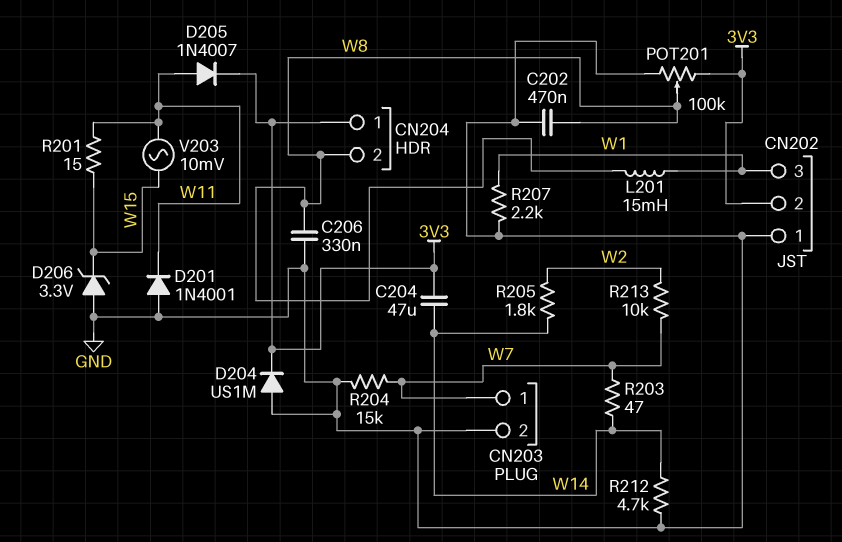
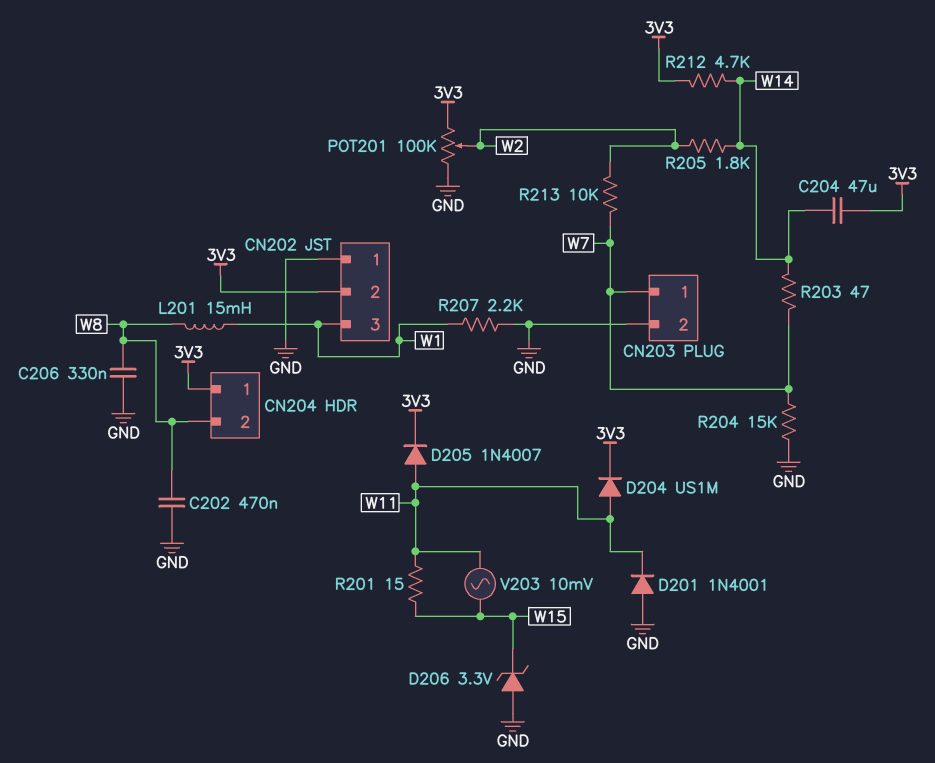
D204: diode US1M (A GND, K 3V3) -> diode US1M (A W11, K 3V3)
POT201: 100k (3V3, GND, wiper W8) -> 100k (3V3, GND, wiper W2)
R212: 4.7k (GND, W14) -> 4.7k (3V3, W14)

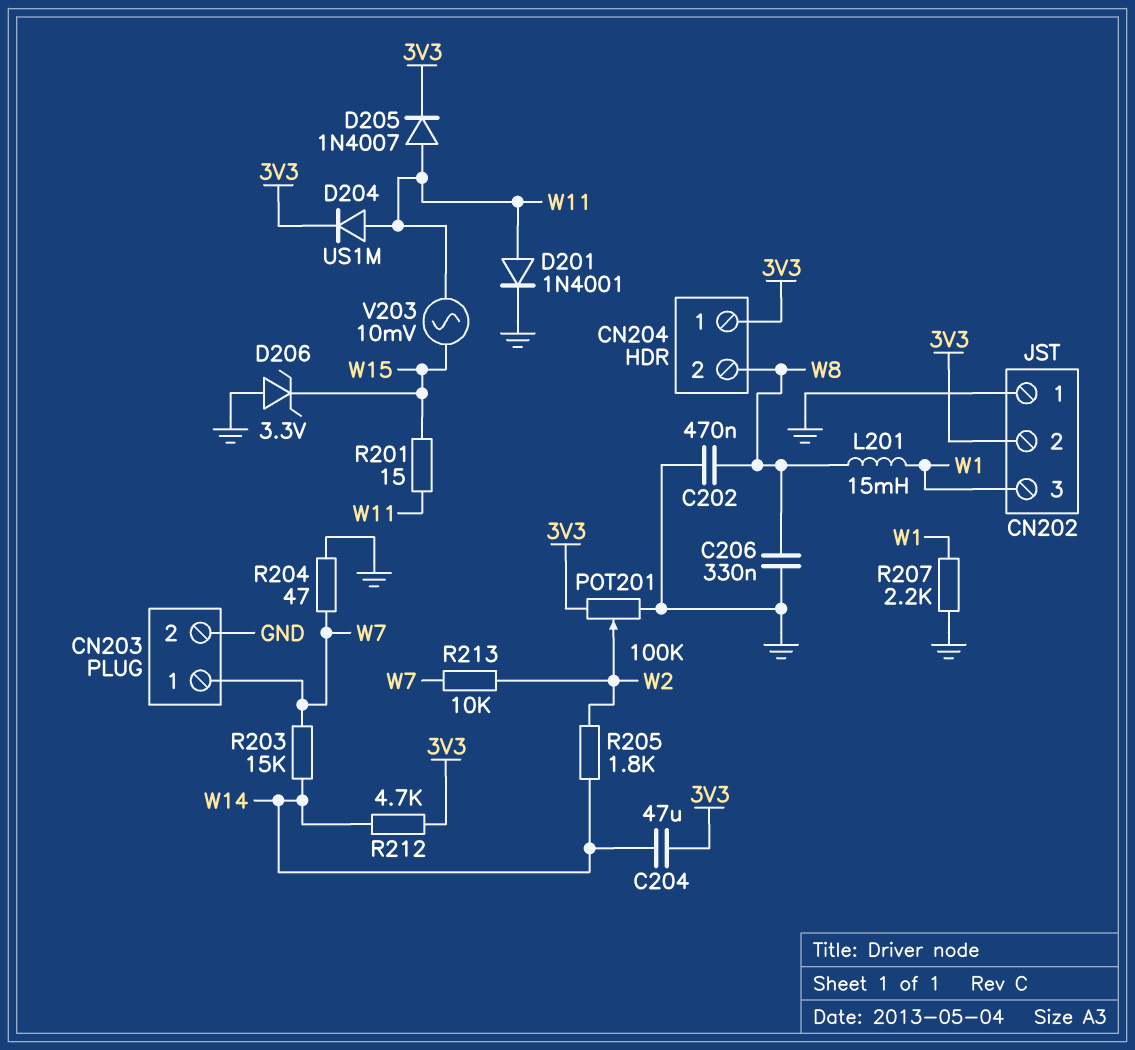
D201: diode 1N4001 (A GND, K W11) -> diode 1N4001 (A W11, K GND)
R203: 47 (W7, W14) -> 15k (W7, W14)
R204: 15k (GND, W7) -> 47 (GND, W7)

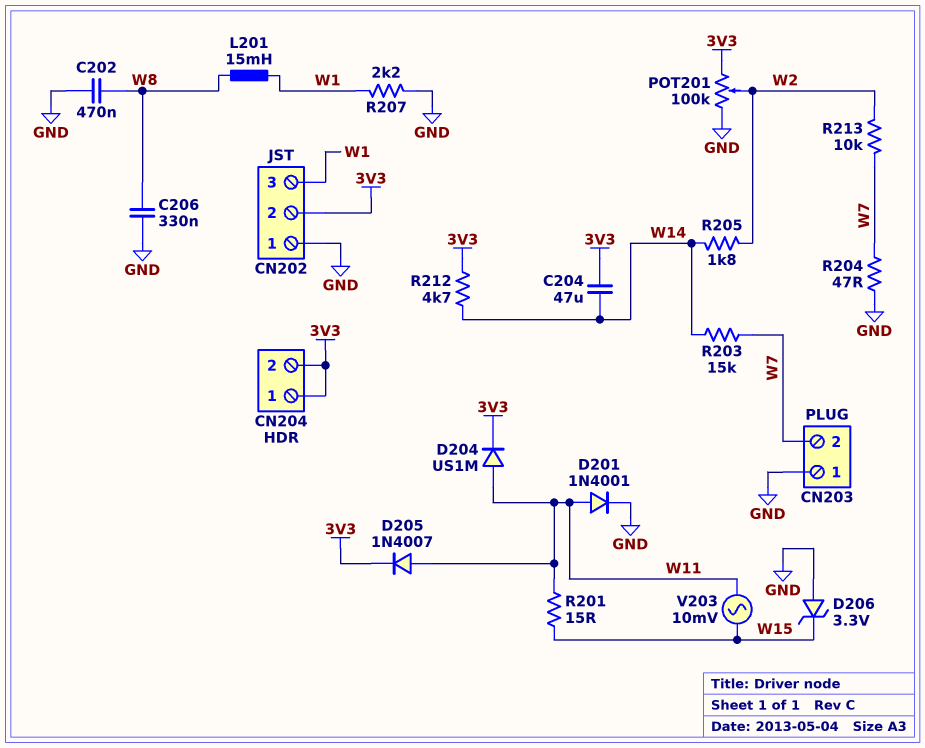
CN203 pin 1: W7 -> GND
CN203 pin 2: GND -> W7
CN204 pin 2: W8 -> 3V3

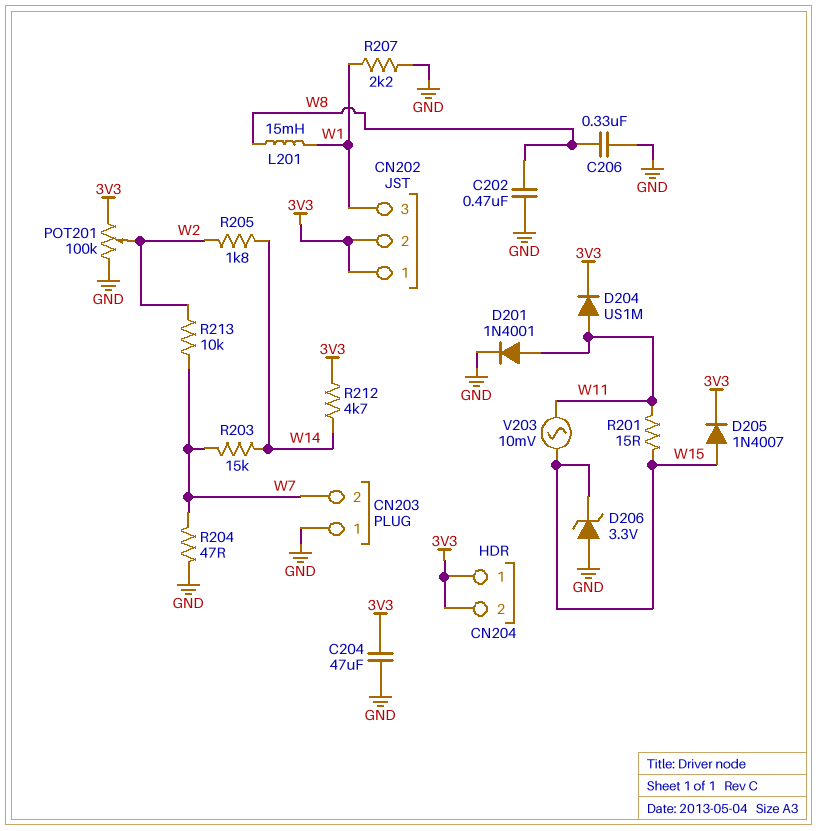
C204: 47uF (3V3, W14) -> 47uF (3V3, GND)
CN202 pin 1: GND -> 3V3
D205: diode 1N4007 (A W11, K 3V3) -> diode 1N4007 (A W15, K 3V3)

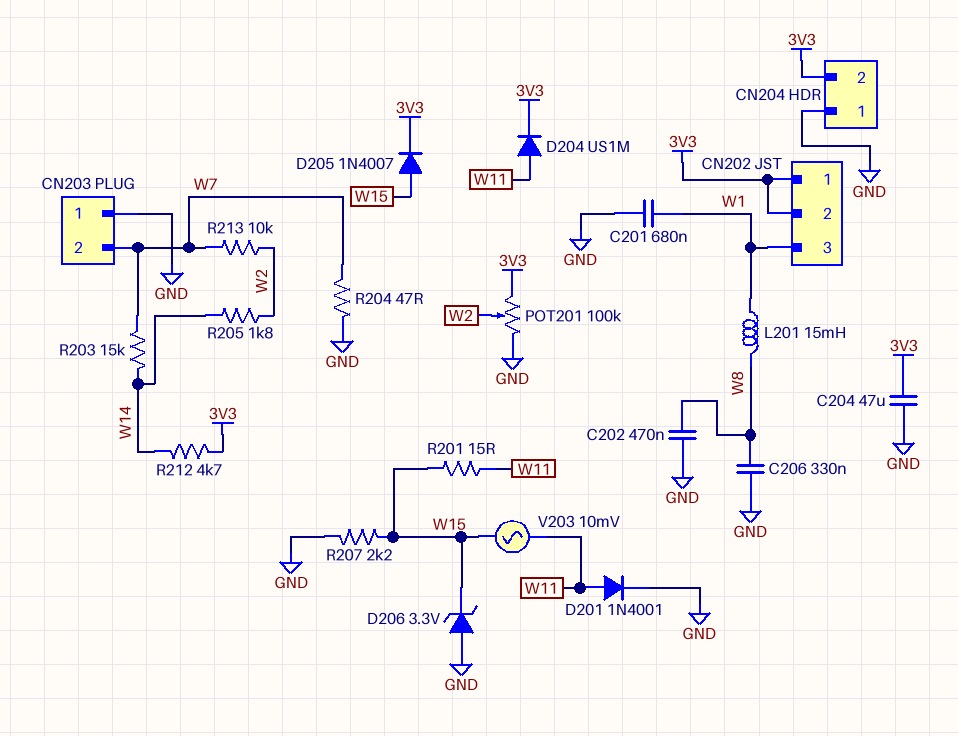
C201: none -> 680nF (GND, W1)
CN204 pin 1: 3V3 -> GND
R207: 2.2k (GND, W1) -> 2.2k (GND, W15)

